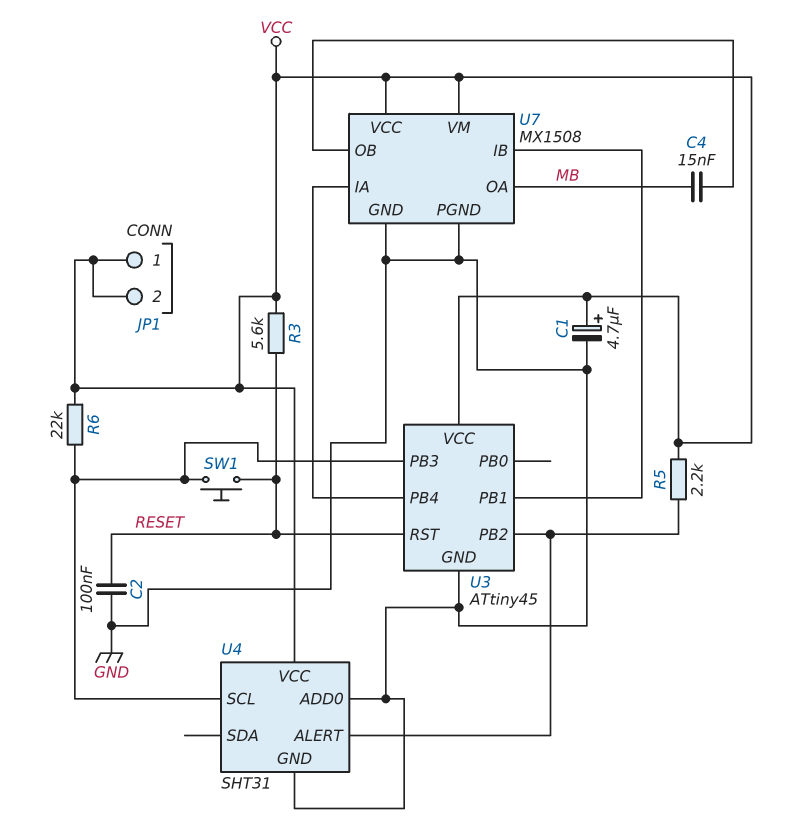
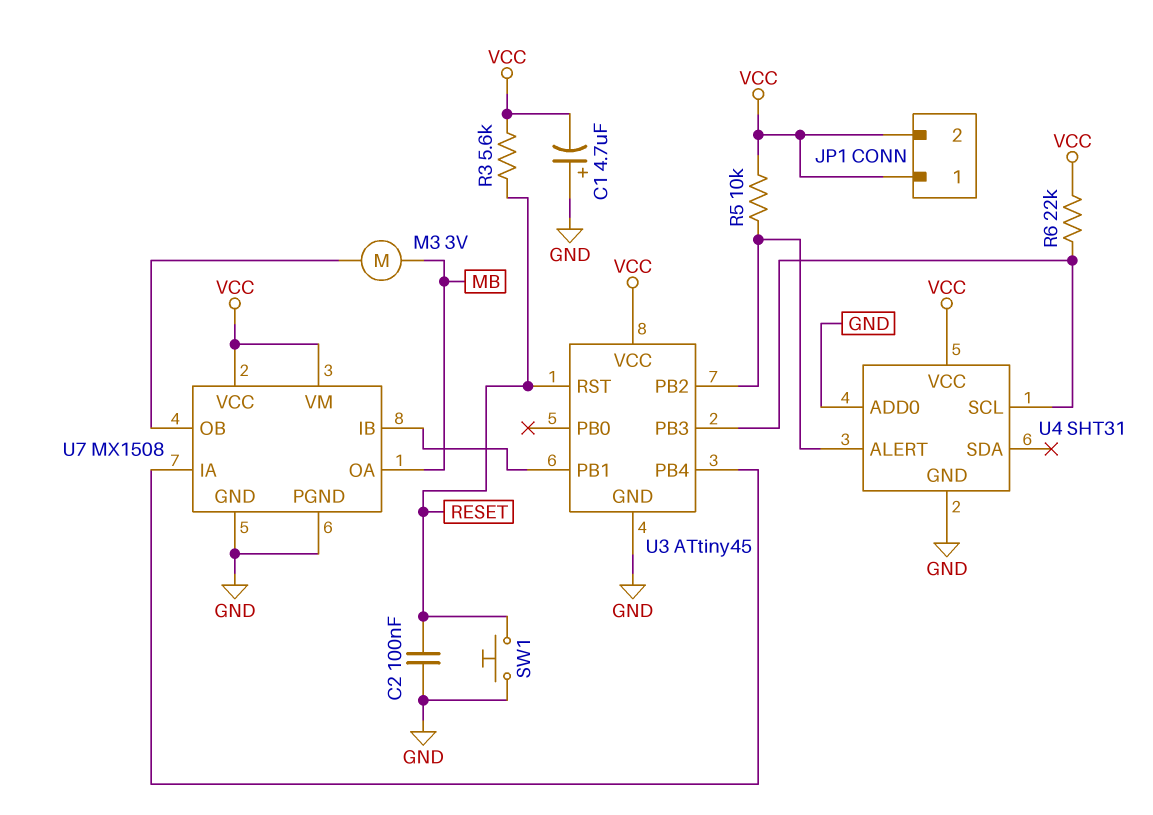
C1: 4.7uF (plus VCC, minus GND) -> 4.7uF (plus GND, minus VCC)
C4: 15nF (MB, U7/OB) -> none
M3: none -> motor 3V (MB, U7/OB)
R5: 2.2k (U3/PB2, VCC) -> 10k (U3/PB2, VCC)
SW1: button (RESET, U3/PB3) -> button (GND, RESET)

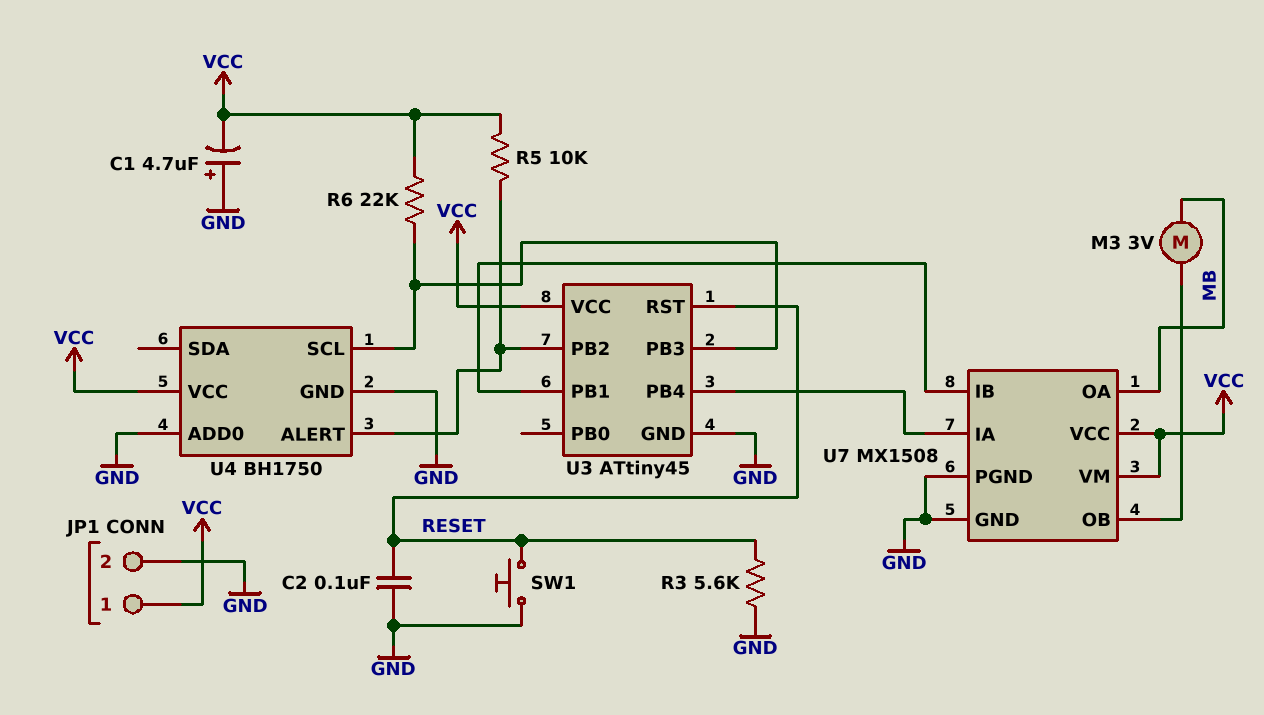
JP1 pin 2: VCC -> GND
R3: 5.6k (RESET, VCC) -> 5.6k (GND, RESET)
U4: SHT31 -> BH1750

